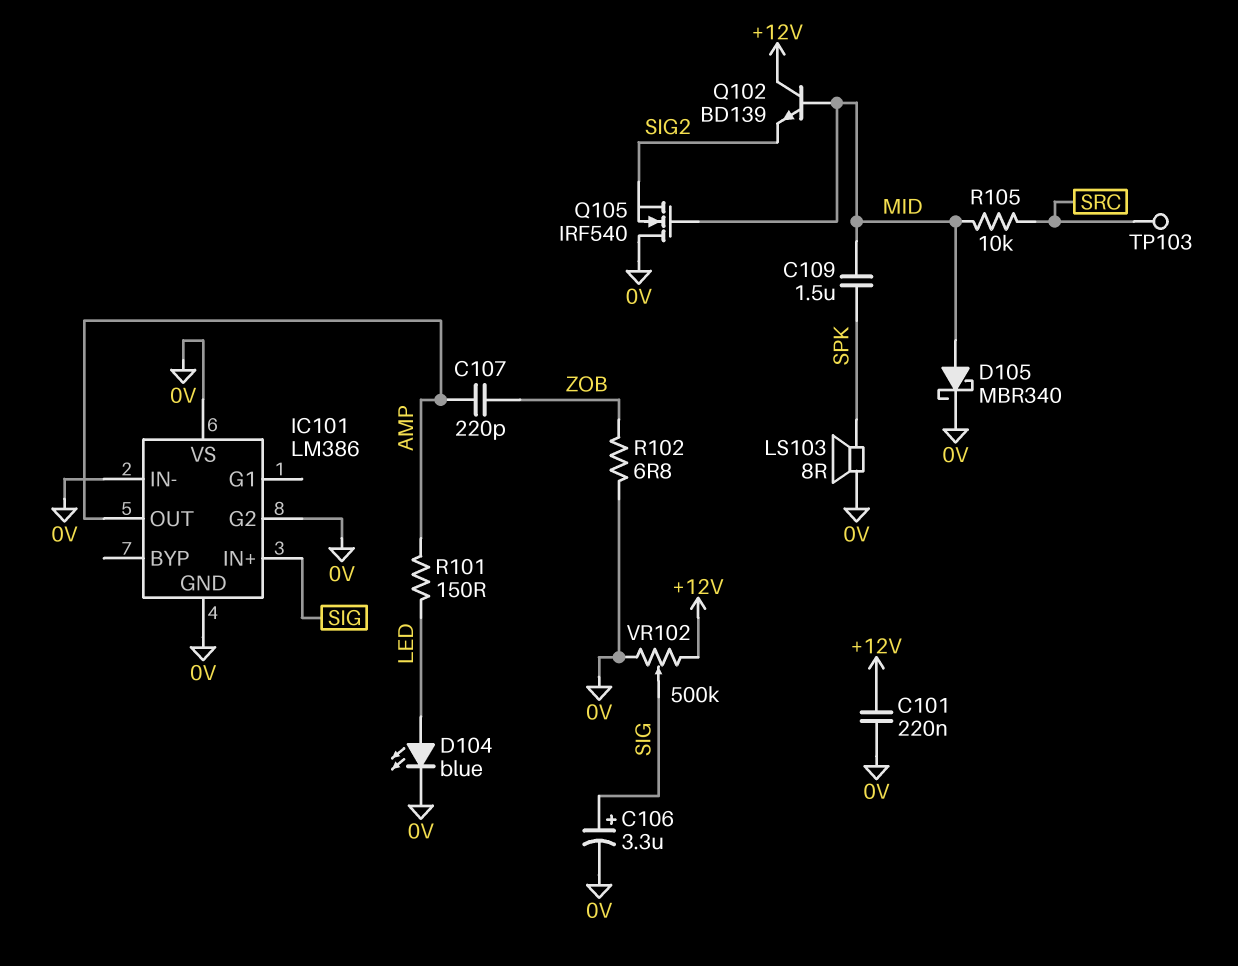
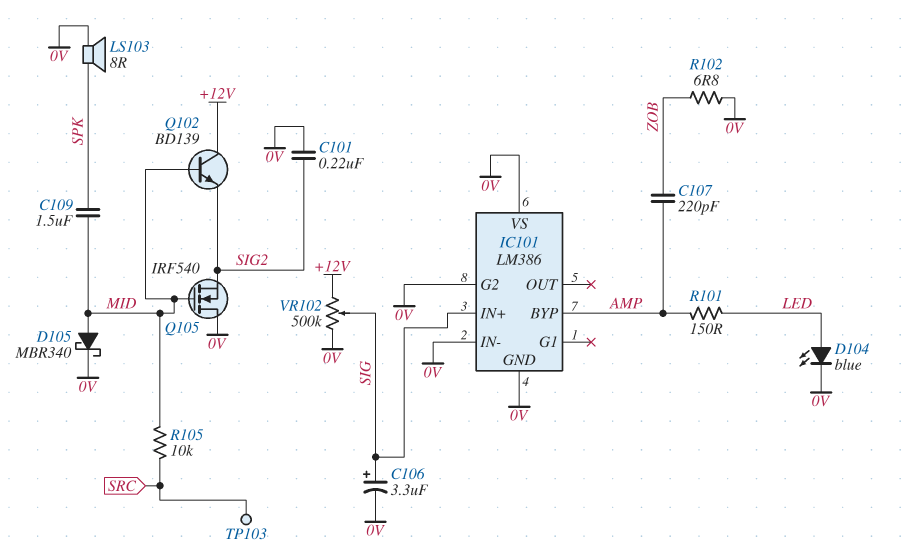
C101: 220nF (+12V, 0V) -> 220nF (0V, SIG2)
IC101 pin BYP: none -> AMP
IC101 pin OUT: AMP -> none

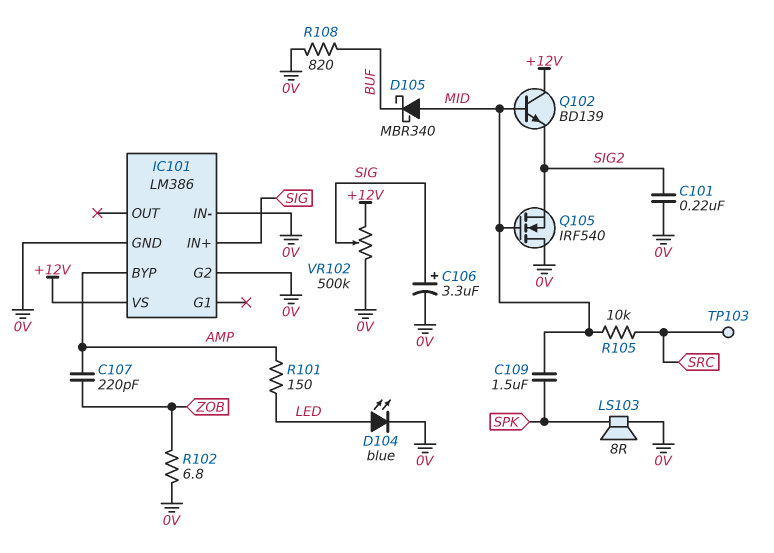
D105: schottky MBR340 (A MID, K 0V) -> schottky MBR340 (A MID, K BUF)
IC101 pin VS: 0V -> +12V
R108: none -> 820 (0V, BUF)

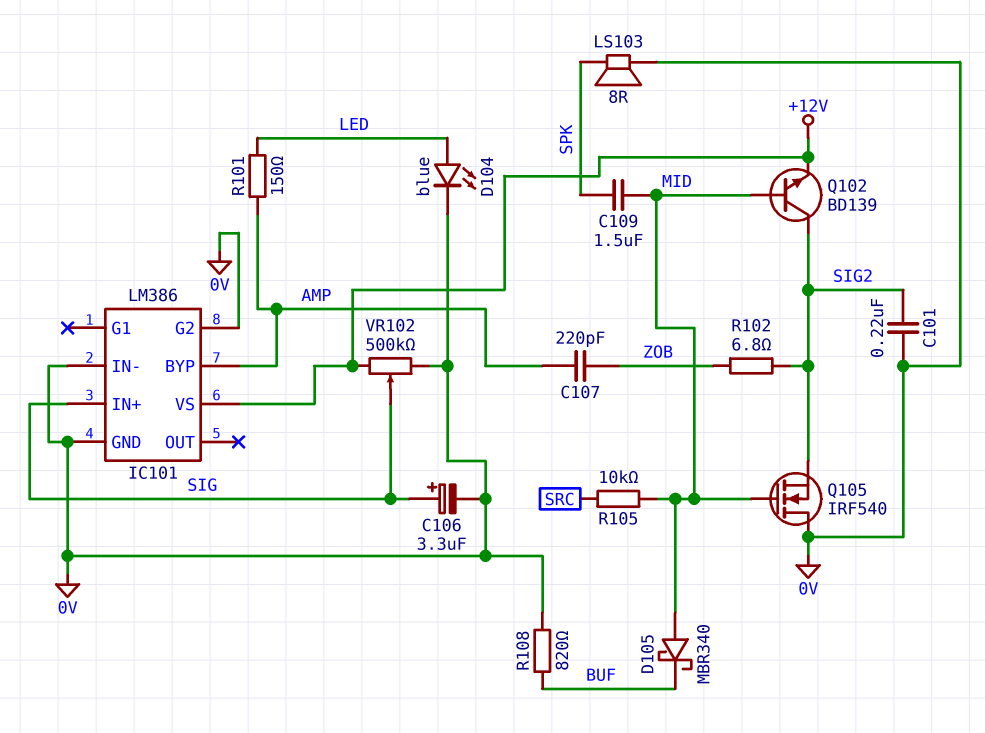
Q102: NPN BD139 (B MID, C +12V, E SIG2) -> NPN BD139 (B MID, C SIG2, E +12V)
R102: 6.8 (0V, ZOB) -> 6.8 (SIG2, ZOB)
TP103: test point (SRC) -> none

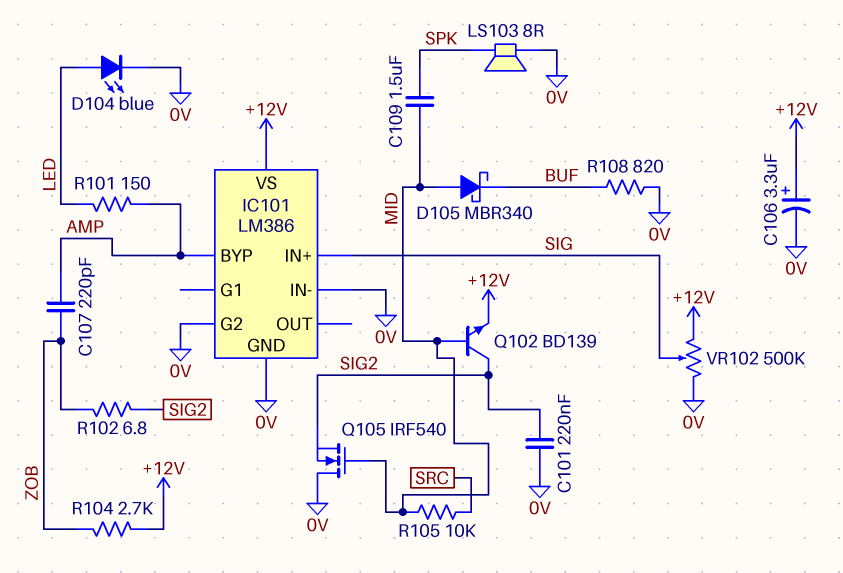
C106: 3.3uF (plus SIG, minus 0V) -> 3.3uF (plus +12V, minus 0V)
R104: none -> 2.7k (+12V, ZOB)

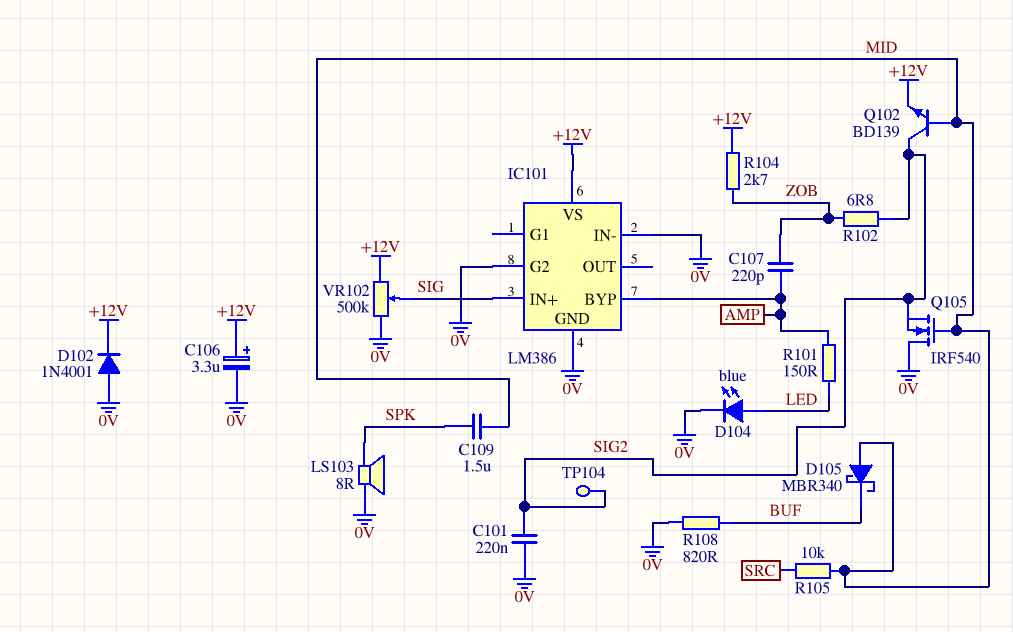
D102: none -> diode 1N4001 (A 0V, K +12V)
TP104: none -> test point (SIG2)

